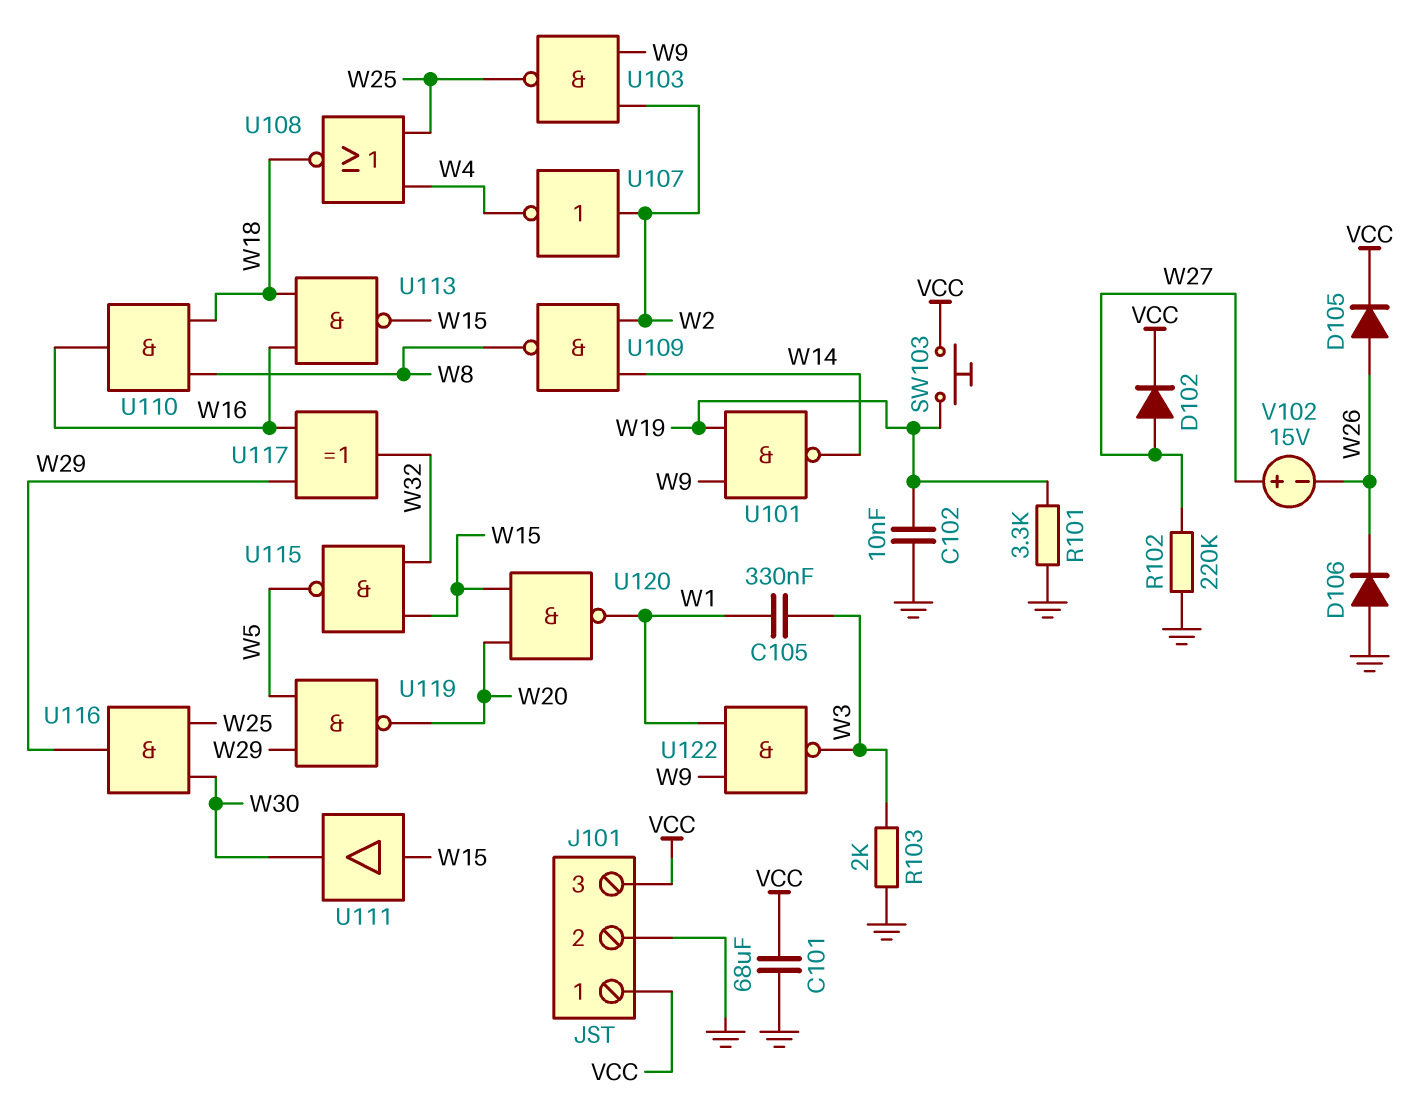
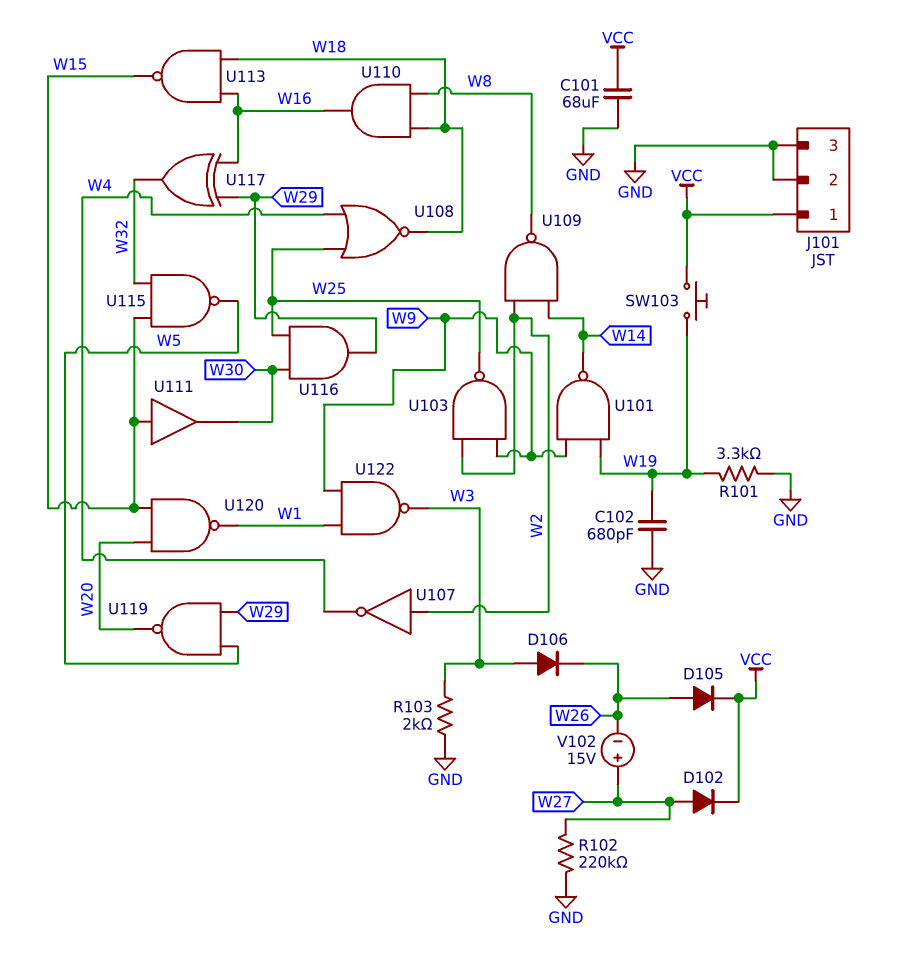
C102: 10nF (GND, W19) -> 680pF (GND, W19)
C105: 330nF (W1, W3) -> none
D106: diode (A GND, K W26) -> diode (A W3, K W26)
J101 pin 3: VCC -> GND

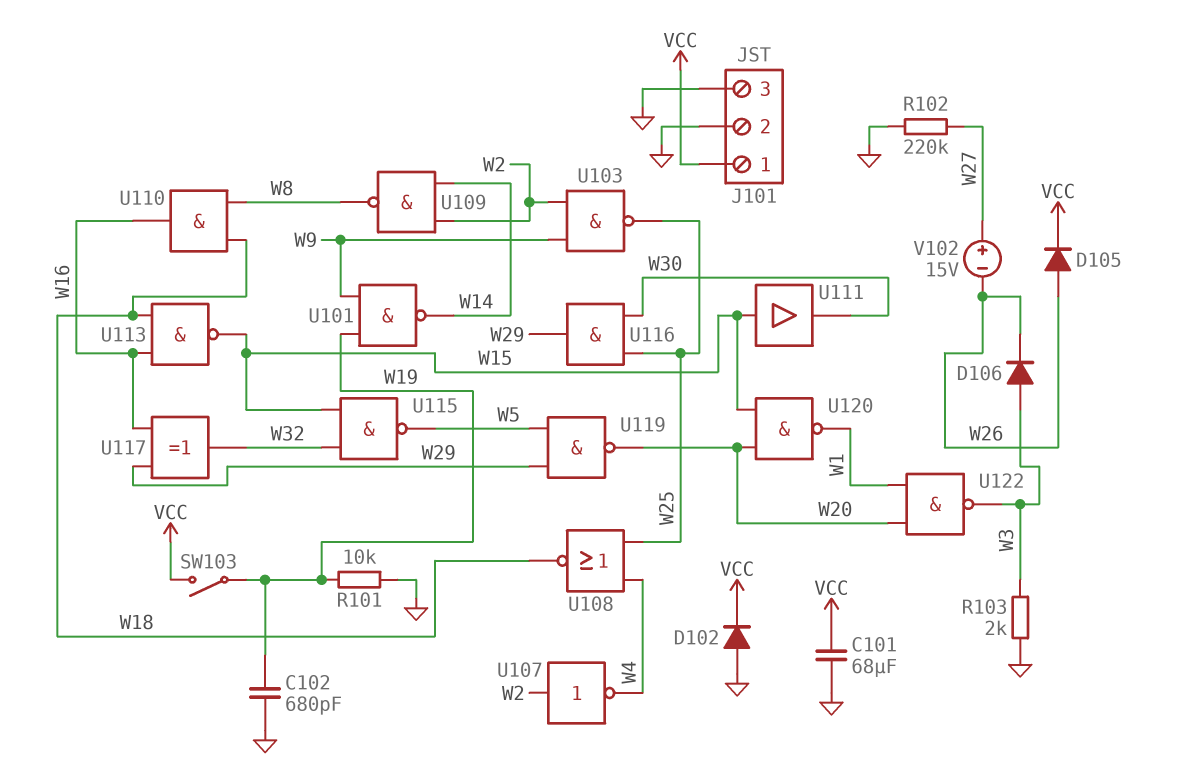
D102: diode (A W27, K VCC) -> diode (A GND, K VCC)
R101: 3.3k (GND, W19) -> 10k (GND, W19)
SW103: button (VCC, W19) -> switch (VCC, W19)
U122: NAND (in W1, in W9, out W3) -> NAND (in W1, in W20, out W3)

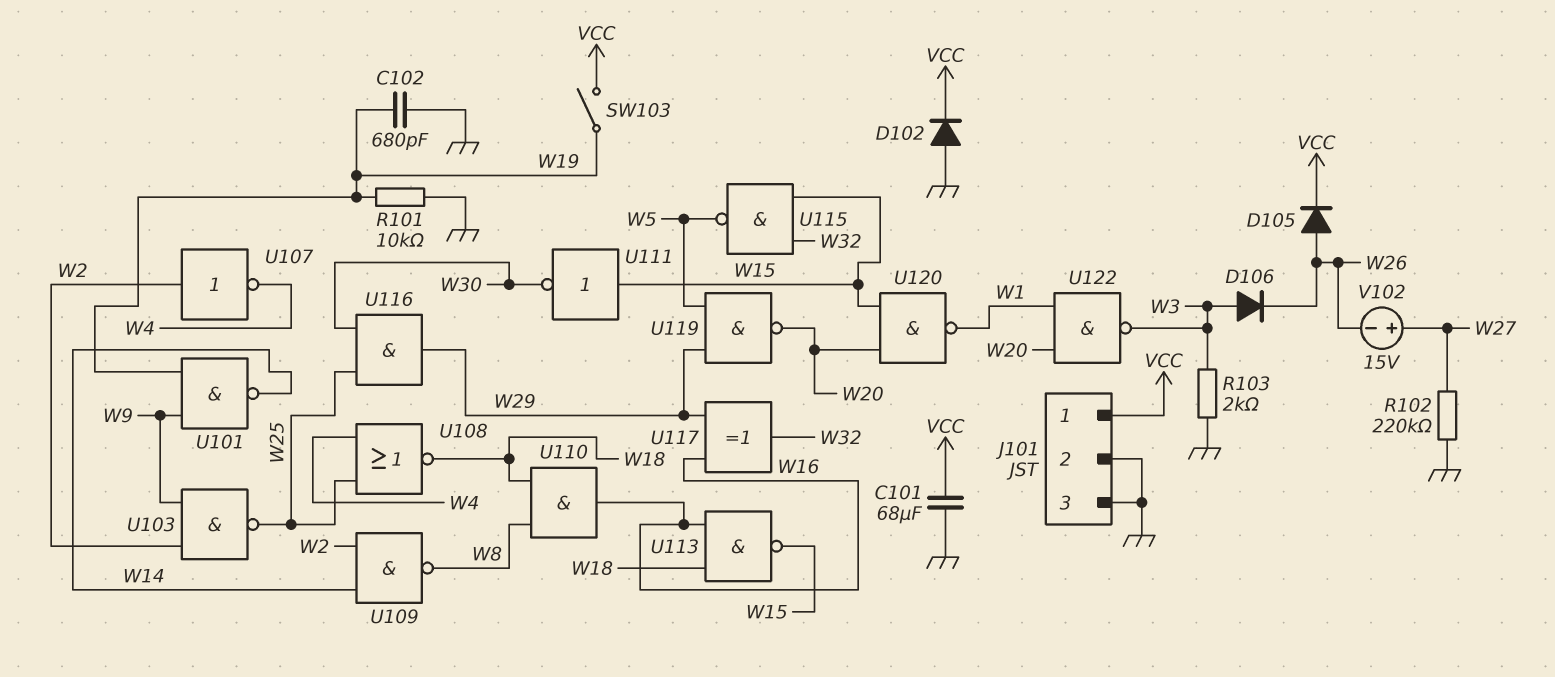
U111: buffer (in W15, out W30) -> NOT (in W15, out W30)

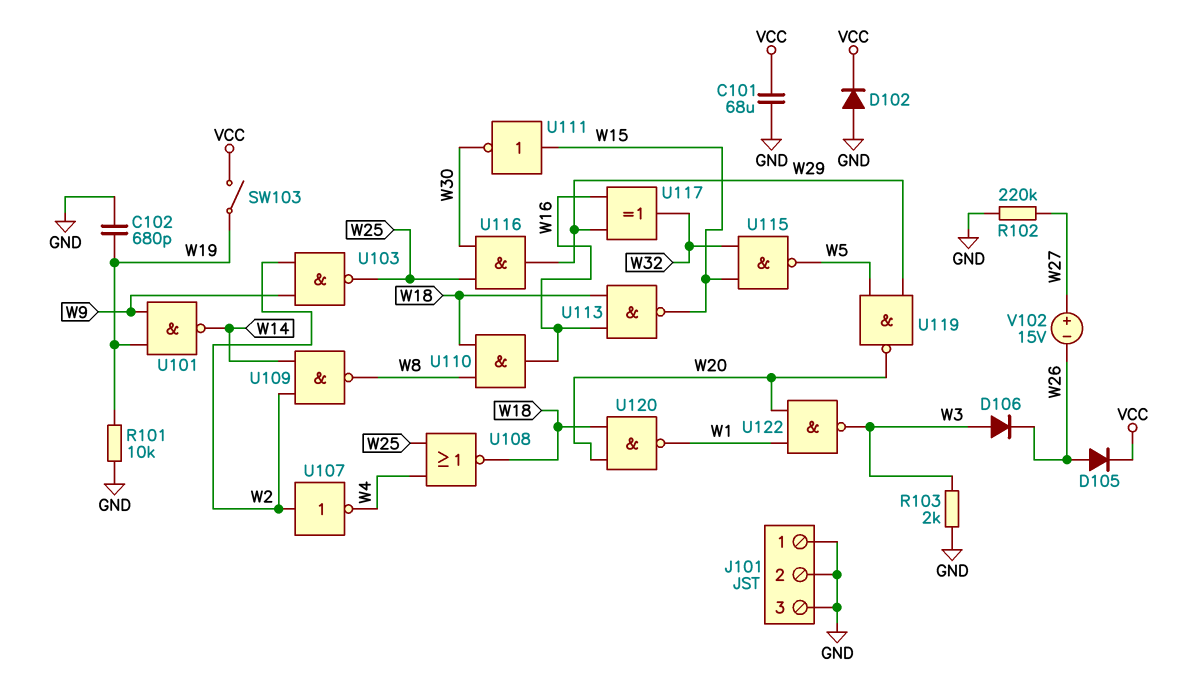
J101 pin 1: VCC -> GND
U120: NAND (in W15, in W20, out W1) -> NAND (in W18, in W20, out W1)

